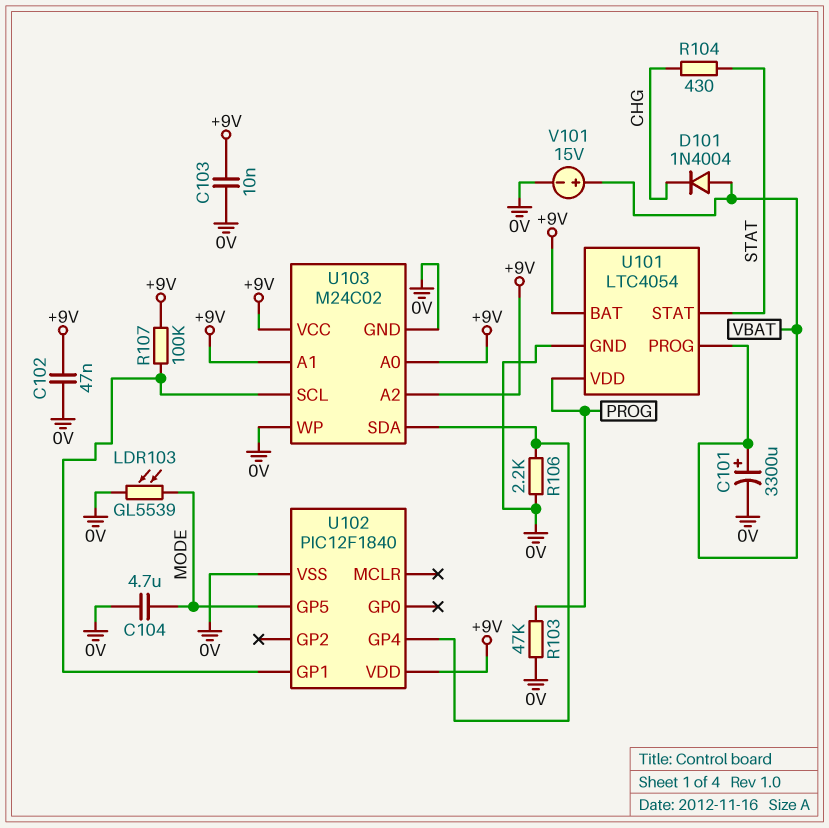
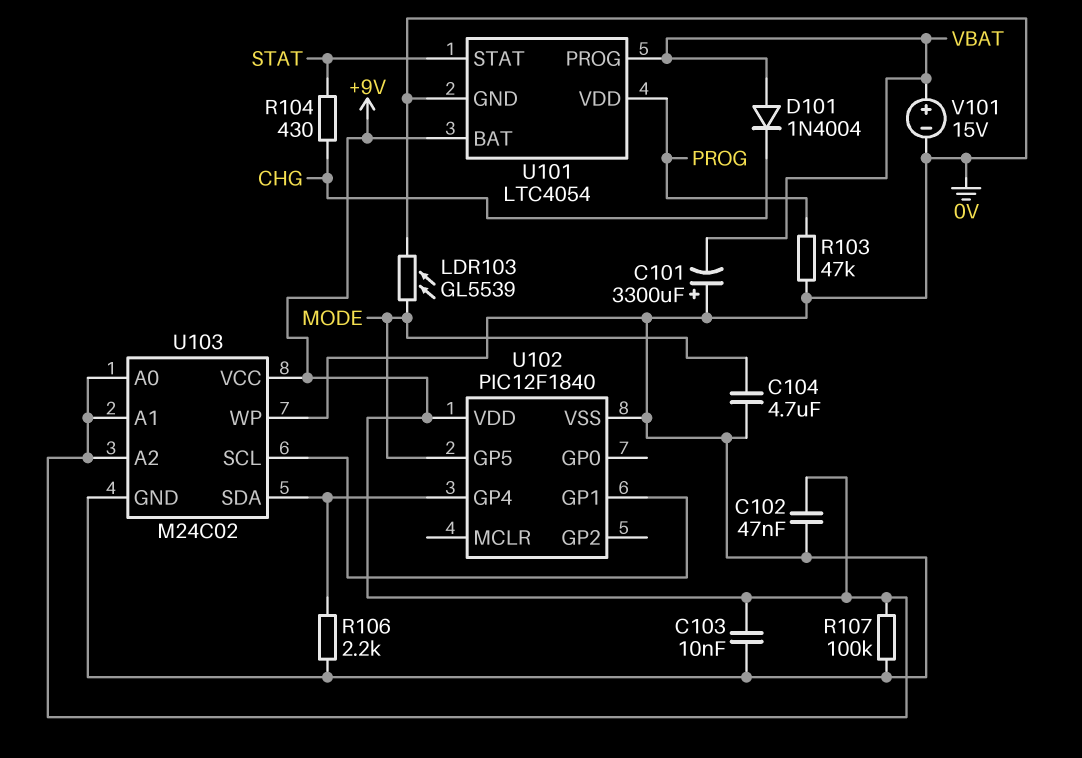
C101: 3300uF (plus VBAT, minus 0V) -> 3300uF (plus 0V, minus VBAT)
R107: 100k (+9V, U102/GP1) -> 100k (+9V, 0V)

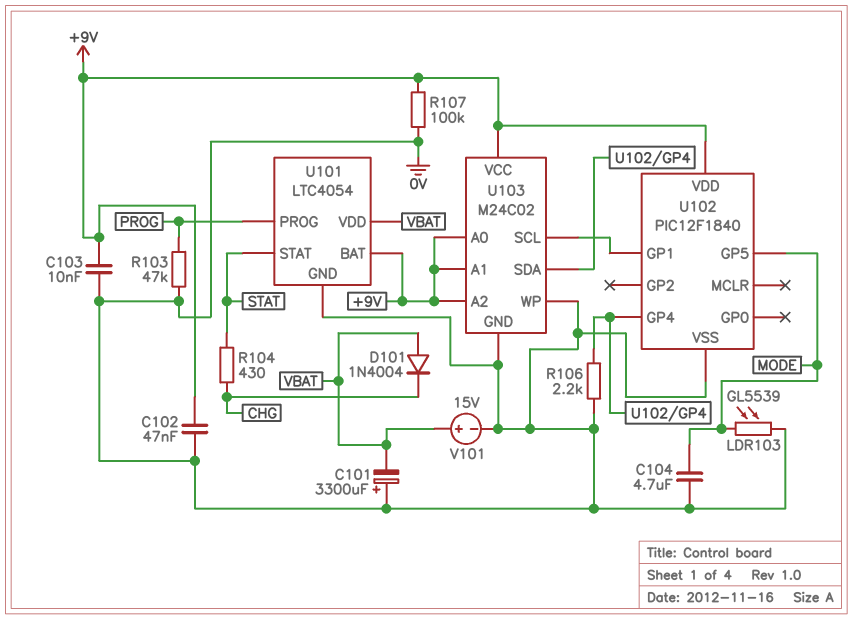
U101 pin PROG: VBAT -> PROG
U101 pin VDD: PROG -> VBAT

